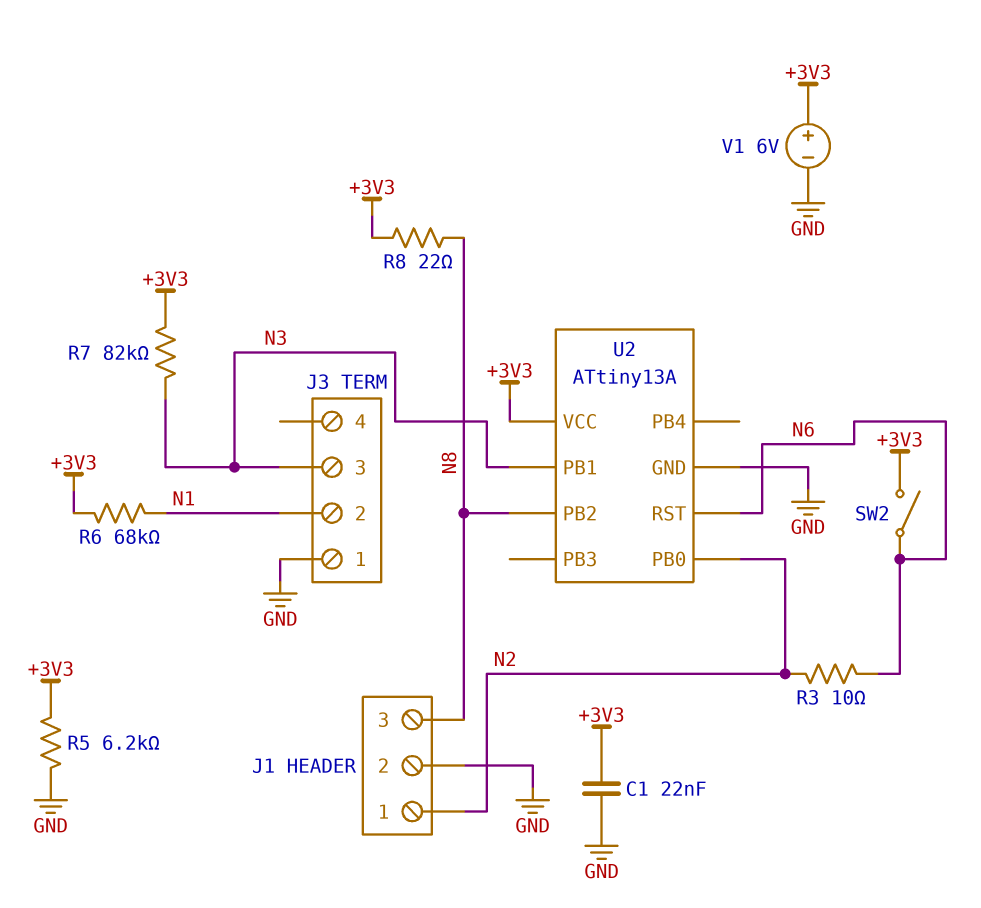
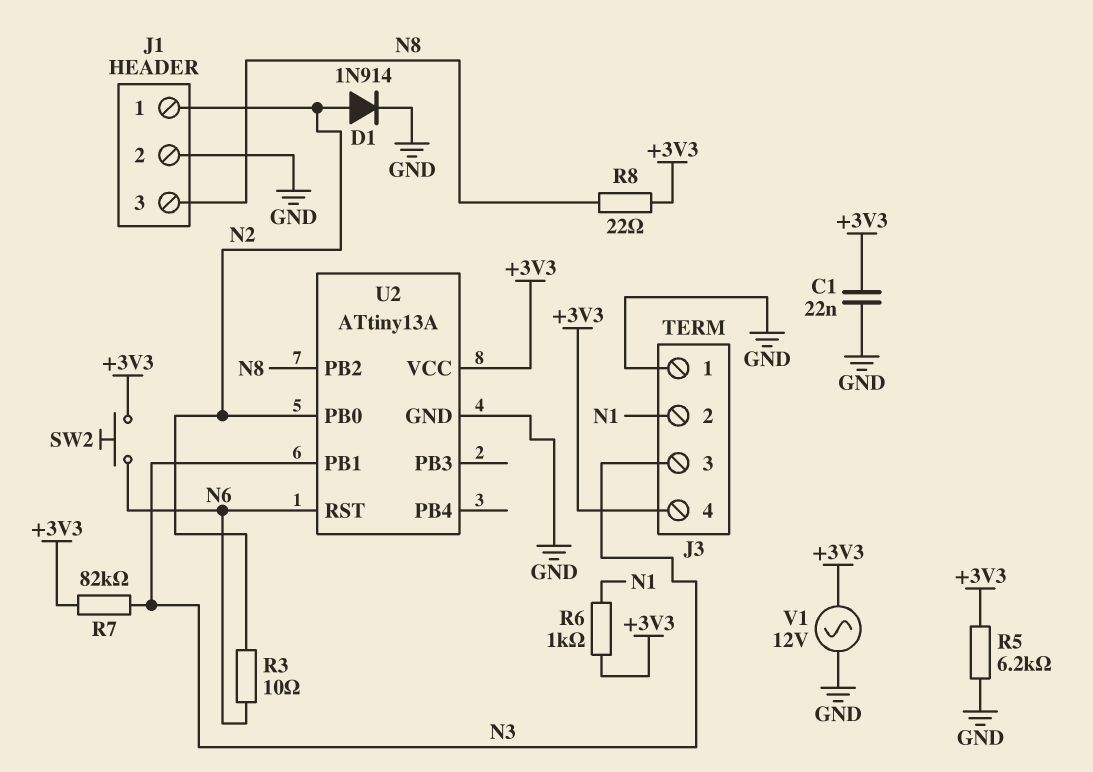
D1: none -> diode 1N914 (A N2, K GND)
J3 pin 4: none -> +3V3
R6: 68k (+3V3, N1) -> 1k (+3V3, N1)
SW2: switch (+3V3, N6) -> button (+3V3, N6)
V1: 6V (plus +3V3, minus GND) -> AC 12V (+3V3, GND)

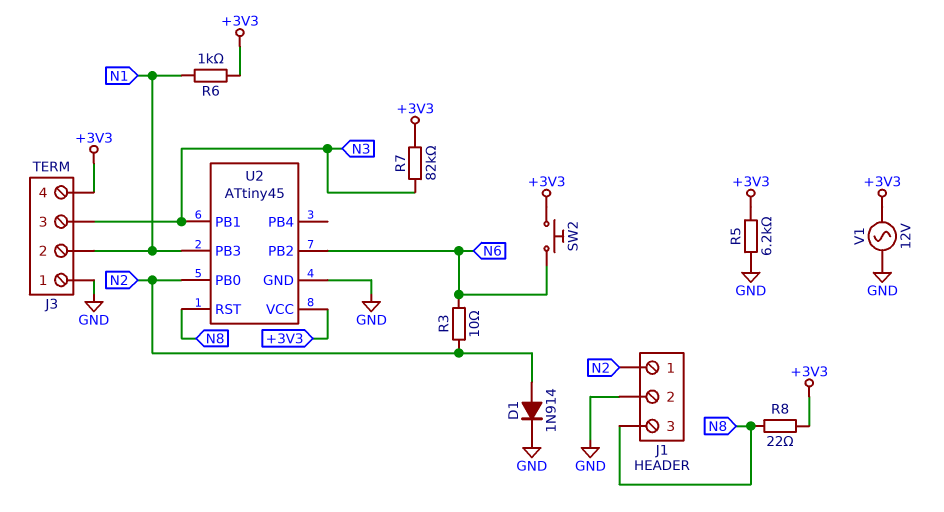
C1: 22nF (+3V3, GND) -> none
U2: ATtiny13A -> ATtiny45
U2 pin PB2: N8 -> N6
U2 pin PB3: none -> N1
U2 pin RST: N6 -> N8

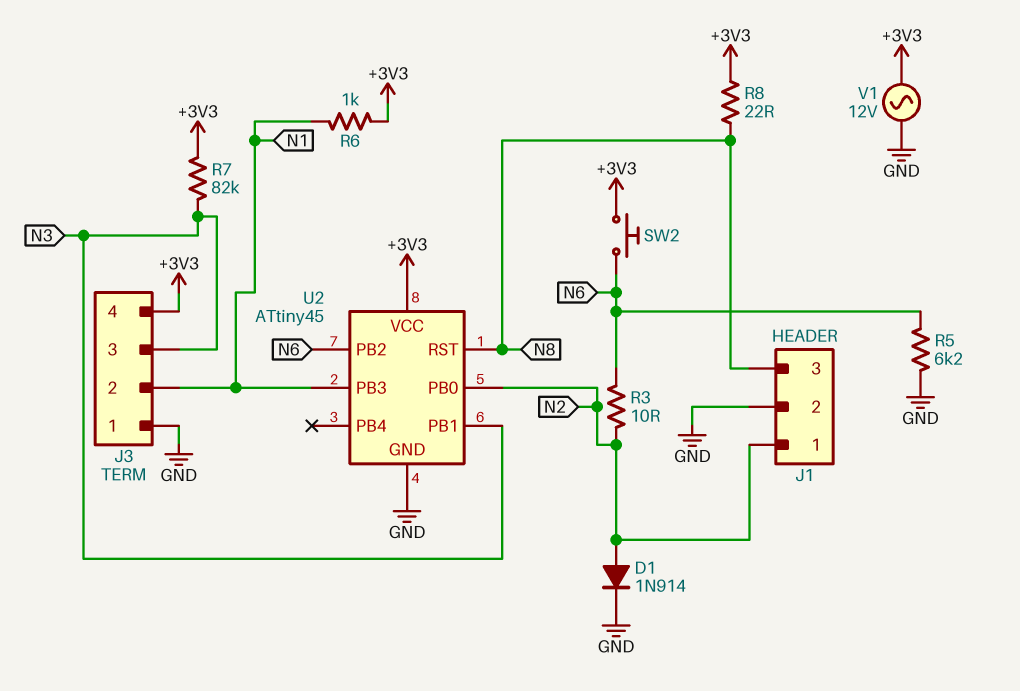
R5: 6.2k (+3V3, GND) -> 6.2k (GND, N6)

